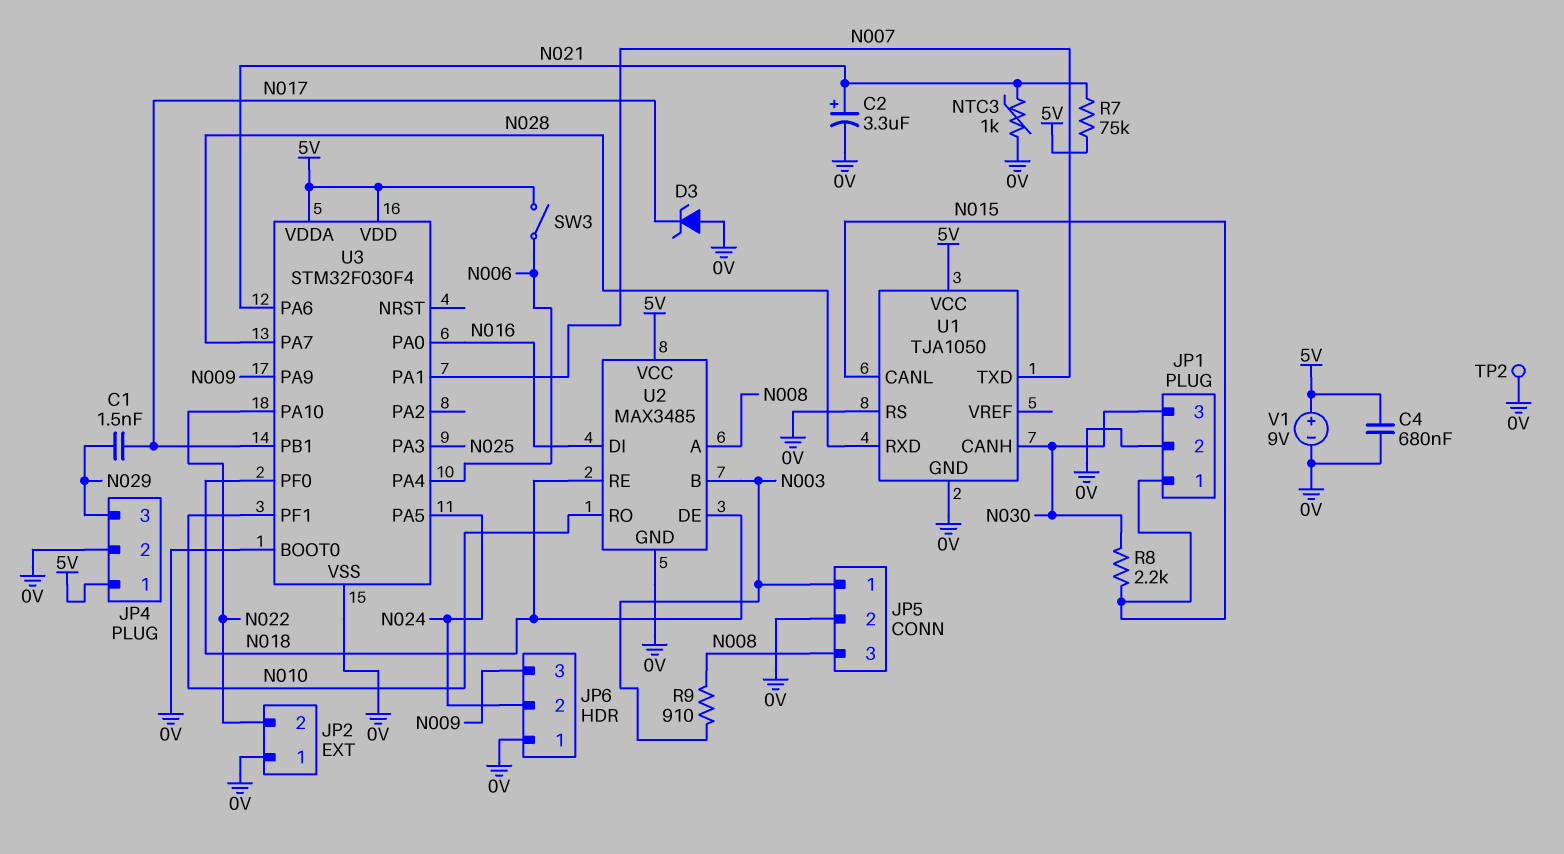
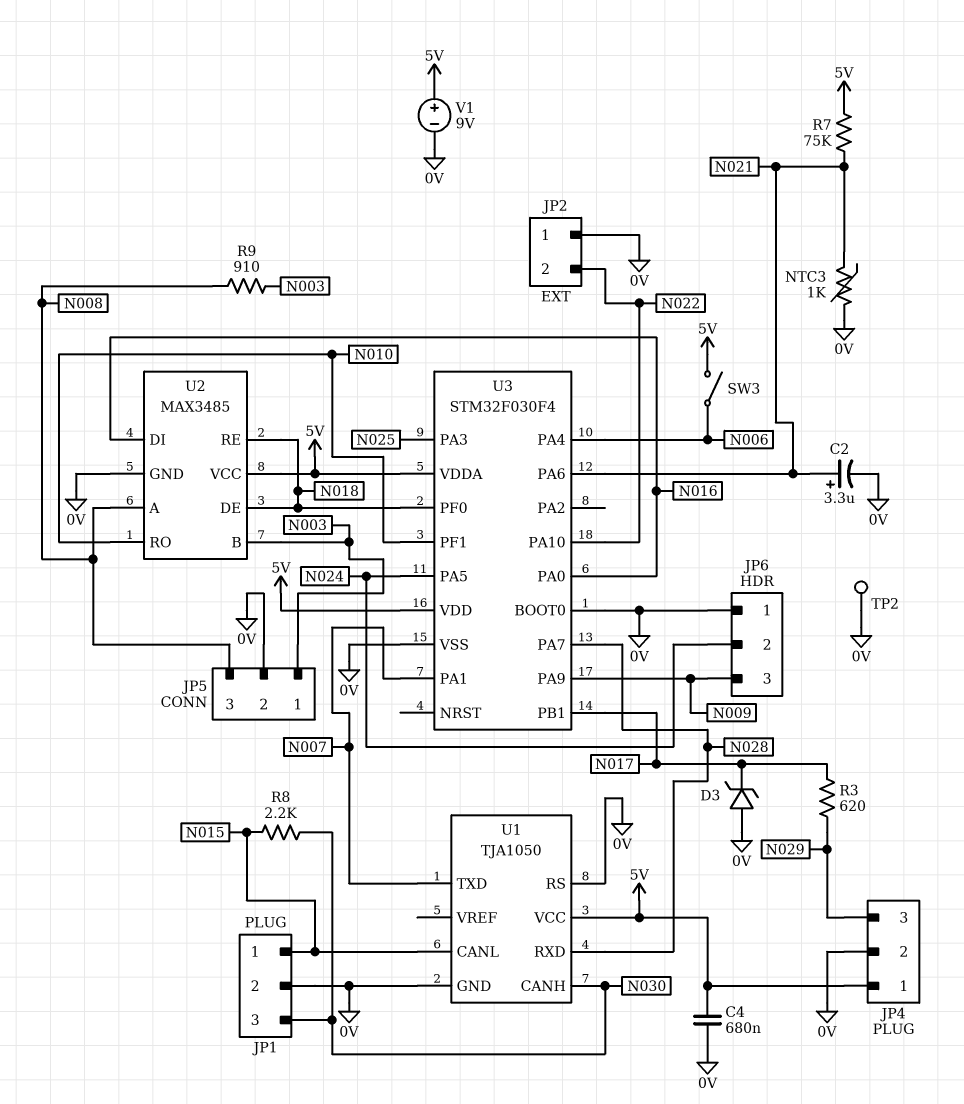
C1: 1.5nF (N017, N029) -> none
R3: none -> 620 (N017, N029)

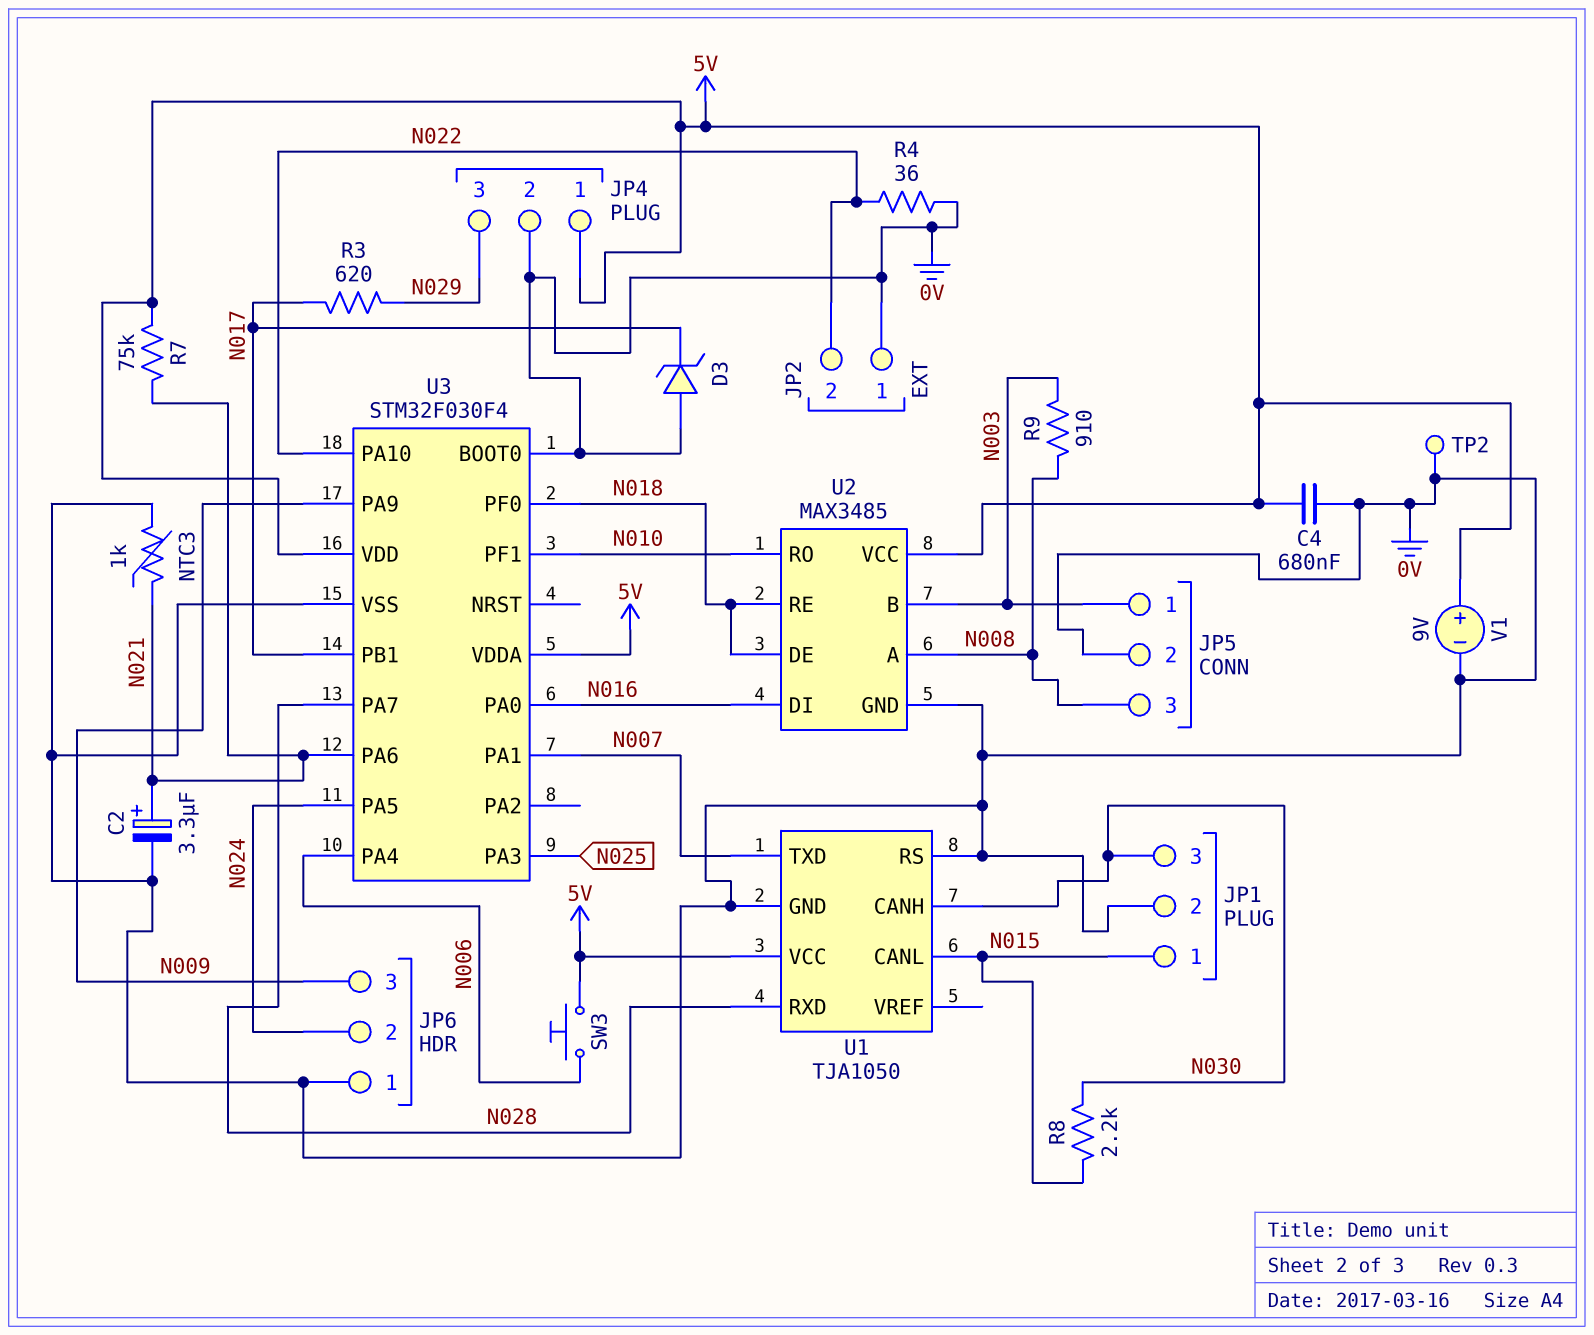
R4: none -> 36 (0V, N022)
SW3: switch (5V, N006) -> button (5V, N006)

